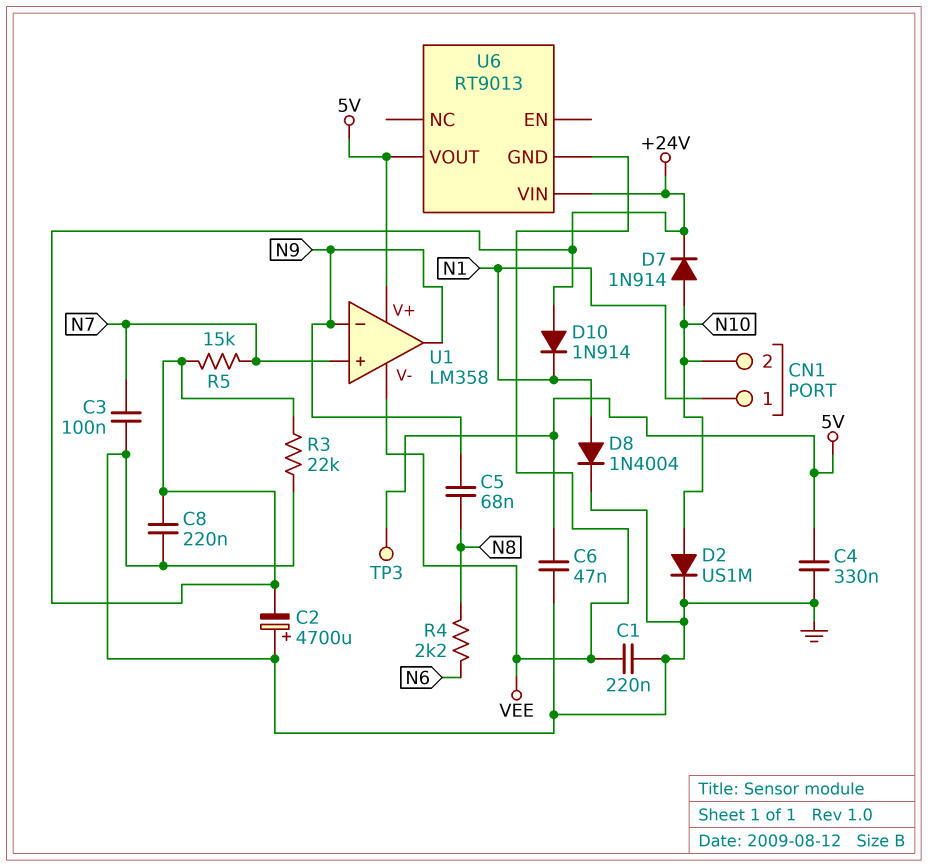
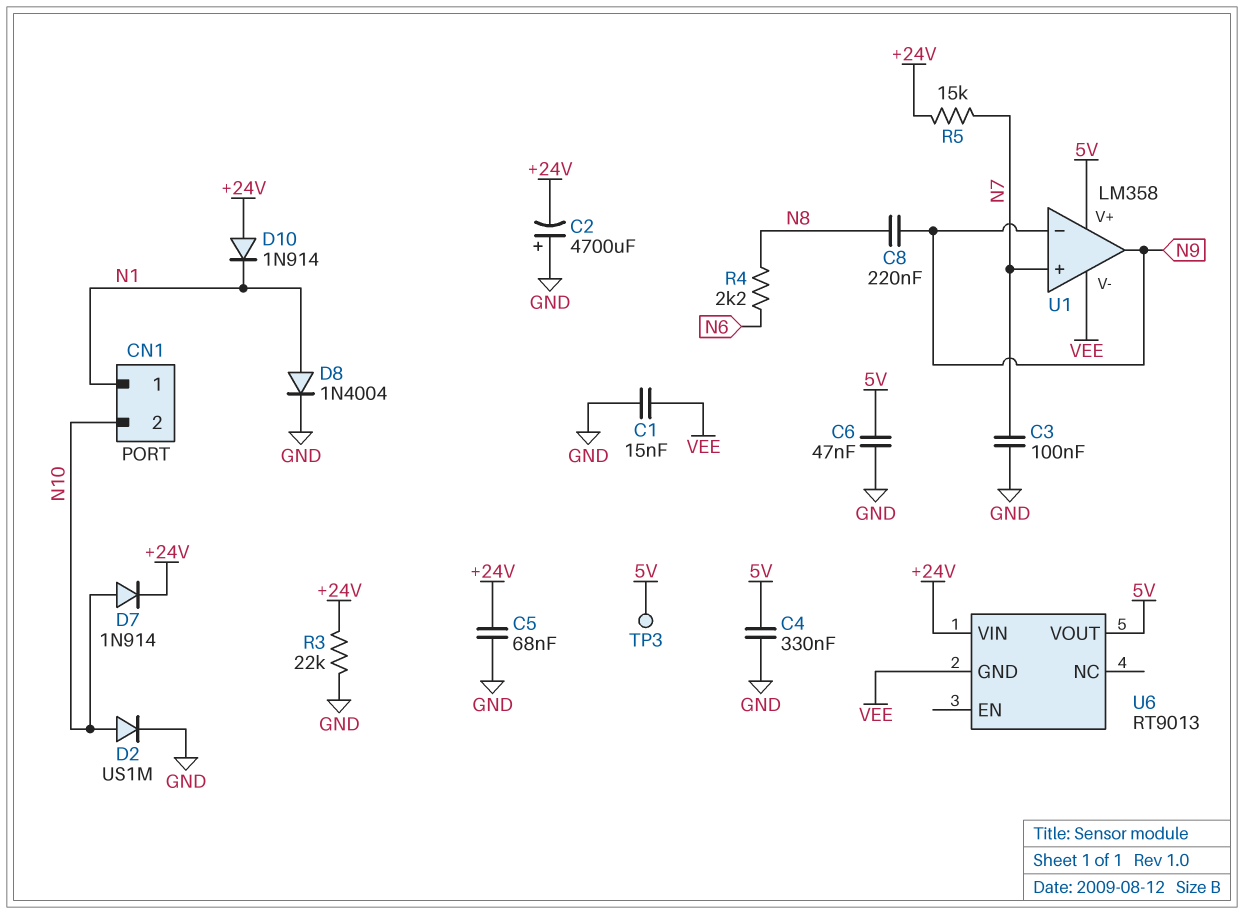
C1: 220nF (GND, VEE) -> 15nF (GND, VEE)
C5: 68nF (N8, N9) -> 68nF (+24V, GND)
C8: 220nF (+24V, GND) -> 220nF (N8, N9)

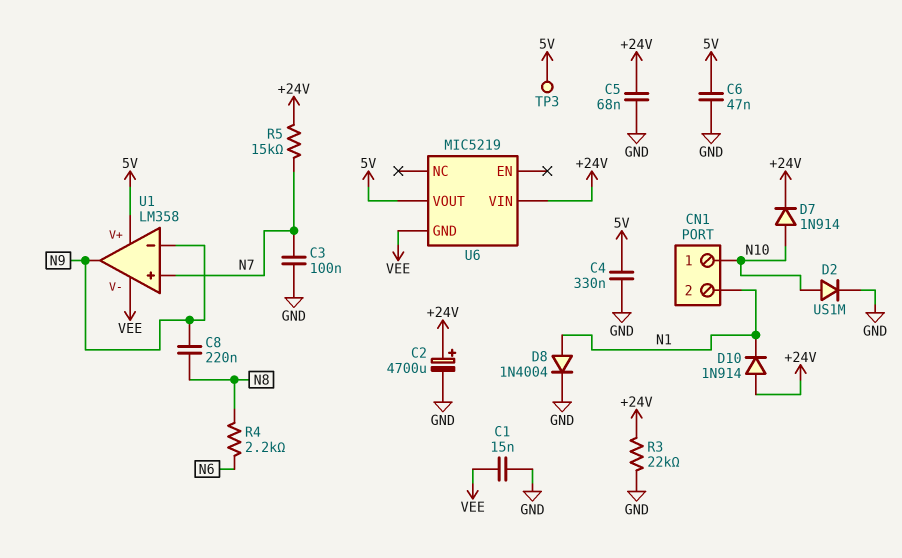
C2: 4700uF (plus GND, minus +24V) -> 4700uF (plus +24V, minus GND)
CN1 pin 1: N1 -> N10
CN1 pin 2: N10 -> N1
U6: RT9013 -> MIC5219

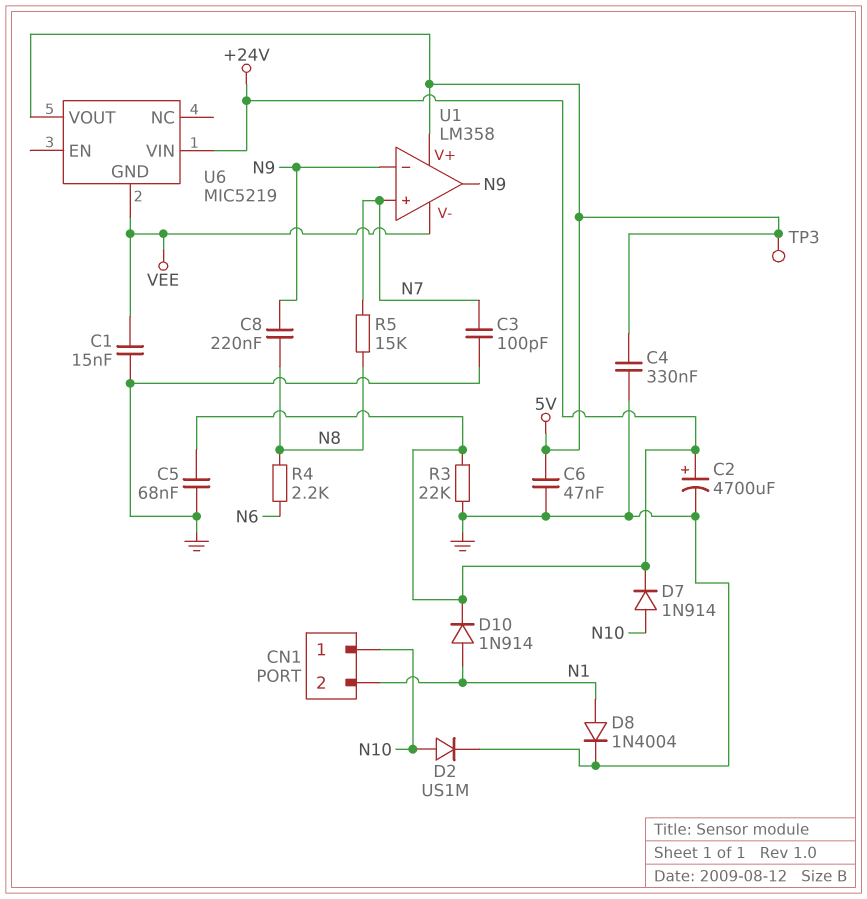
C3: 100nF (GND, N7) -> 100pF (GND, N7)
D10: diode 1N914 (A +24V, K N1) -> diode 1N914 (A N1, K +24V)
R5: 15k (+24V, N7) -> 15k (N7, N8)

